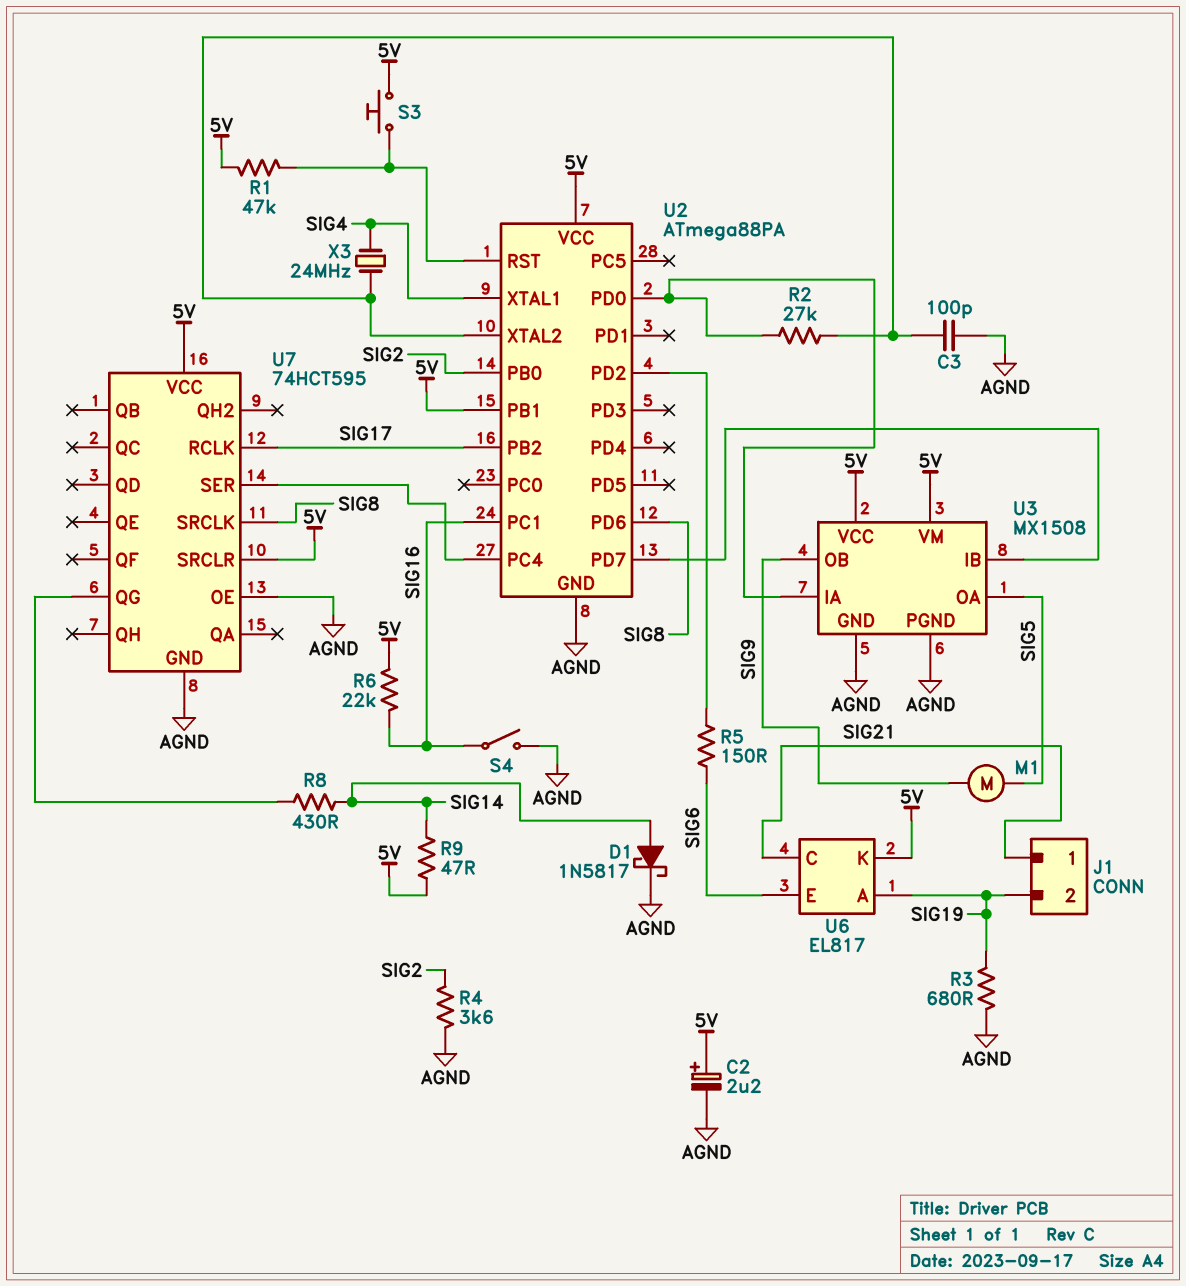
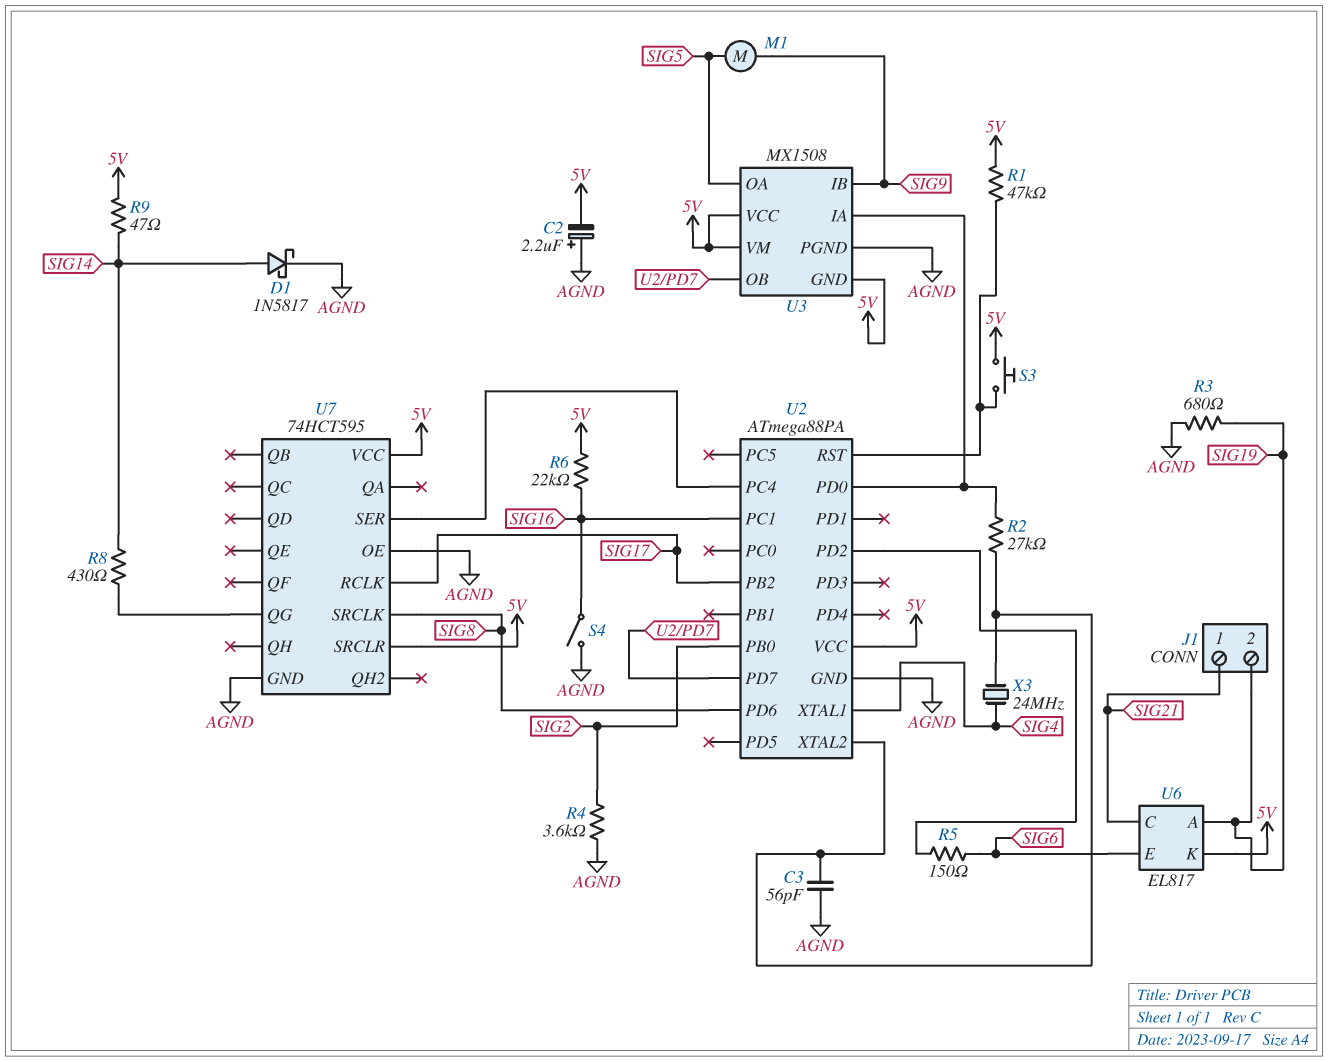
C2: 2.2uF (plus 5V, minus AGND) -> 2.2uF (plus AGND, minus 5V)
C3: 100pF (AGND, U2/XTAL2) -> 56pF (AGND, U2/XTAL2)
U2 pin PB1: 5V -> none
U3 pin GND: AGND -> 5V
U3 pin IB: U2/PD7 -> SIG9
U3 pin OB: SIG9 -> U2/PD7

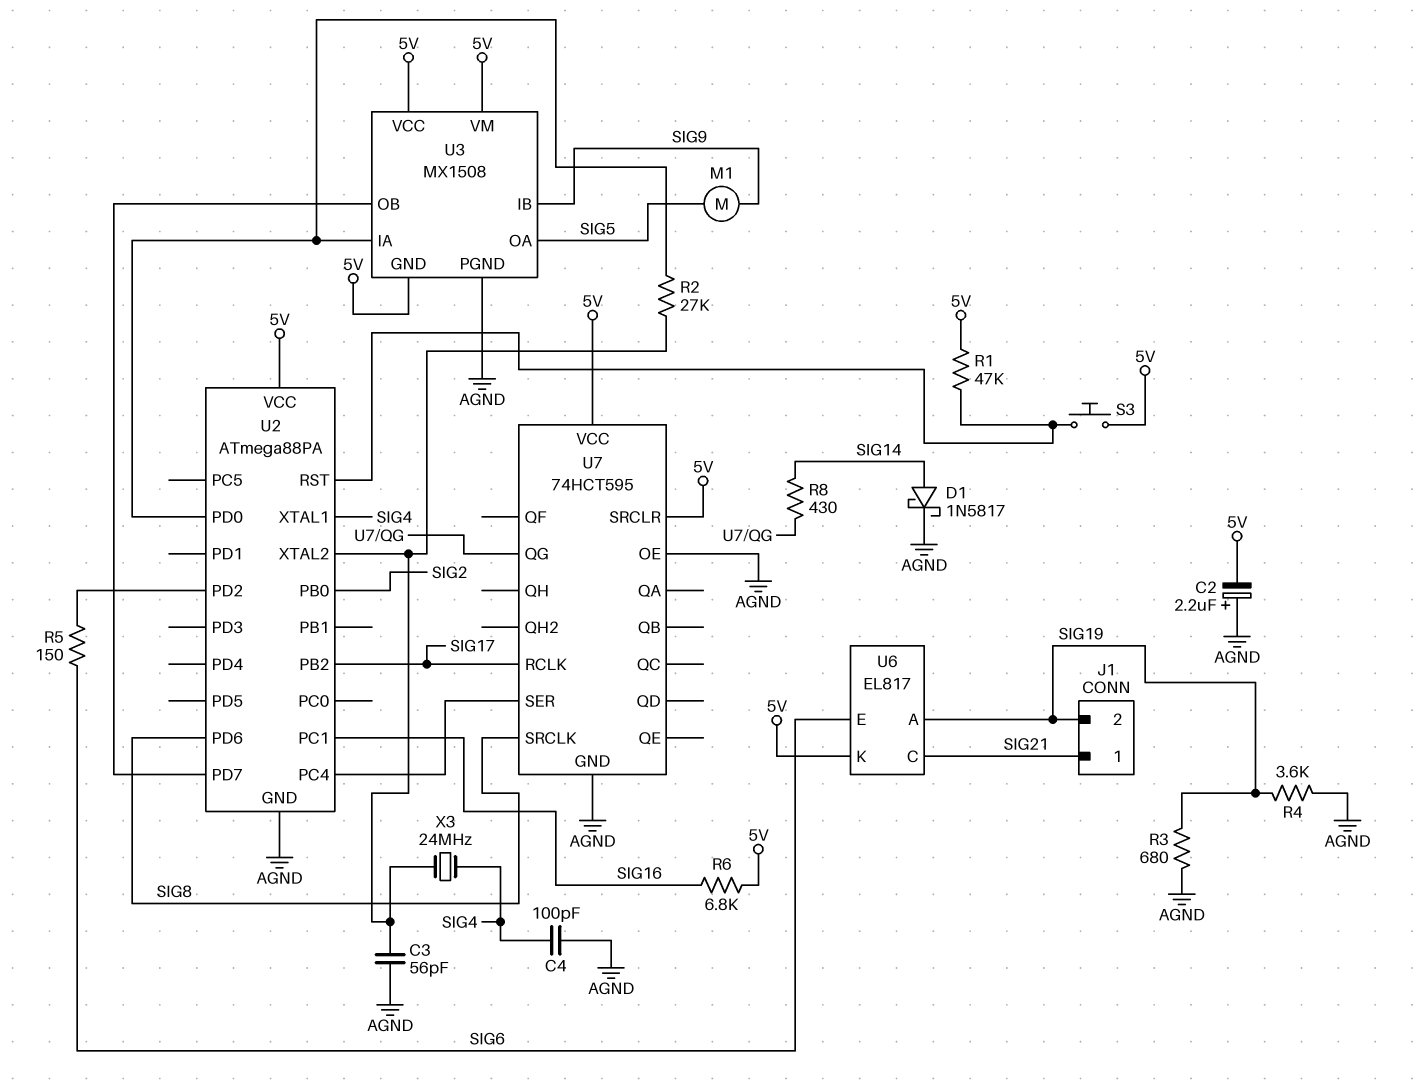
C4: none -> 100pF (AGND, SIG4)
R4: 3.6k (AGND, SIG2) -> 3.6k (AGND, SIG19)
R6: 22k (5V, SIG16) -> 6.8k (5V, SIG16)
R9: 47 (5V, SIG14) -> none
S4: switch (AGND, SIG16) -> none

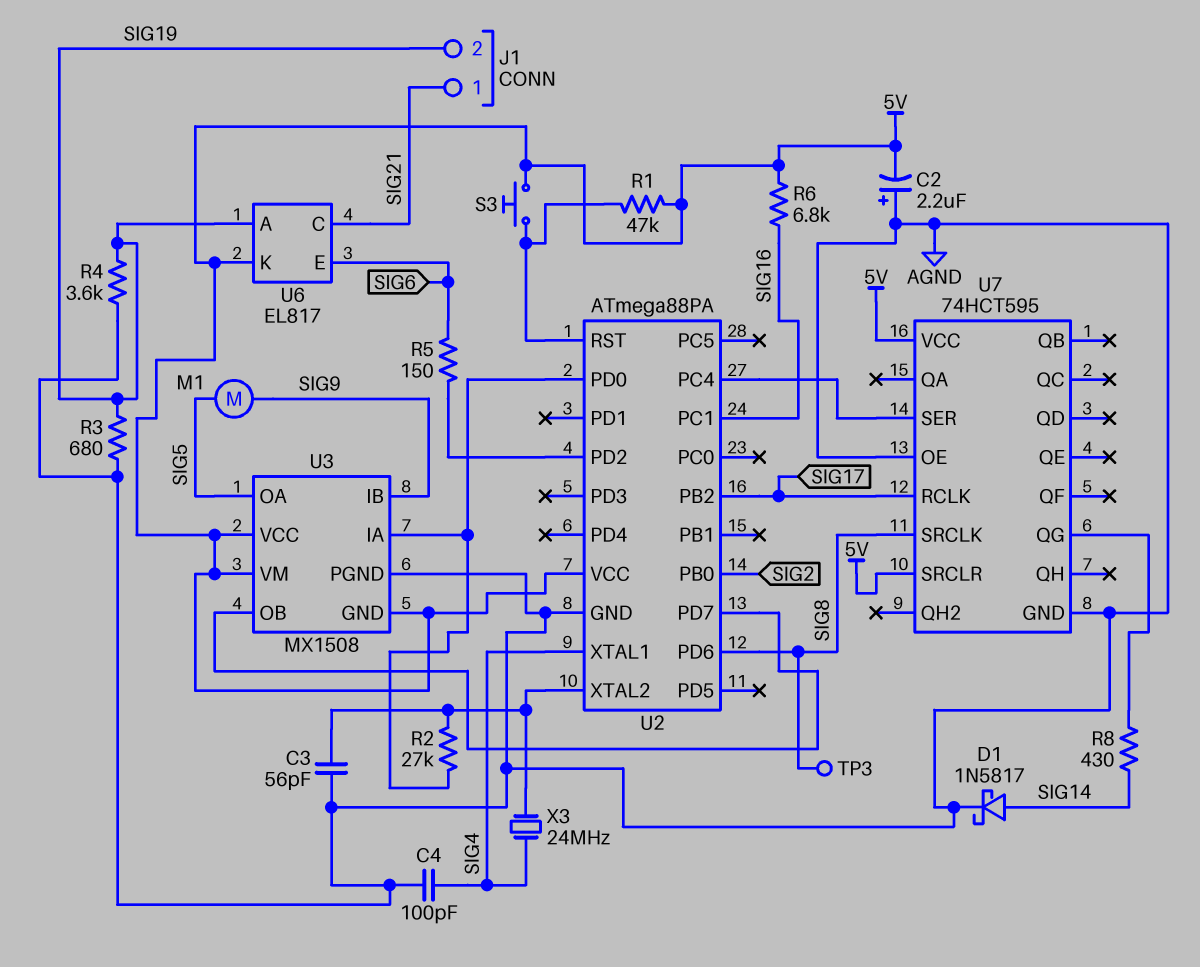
TP3: none -> test point (SIG8)

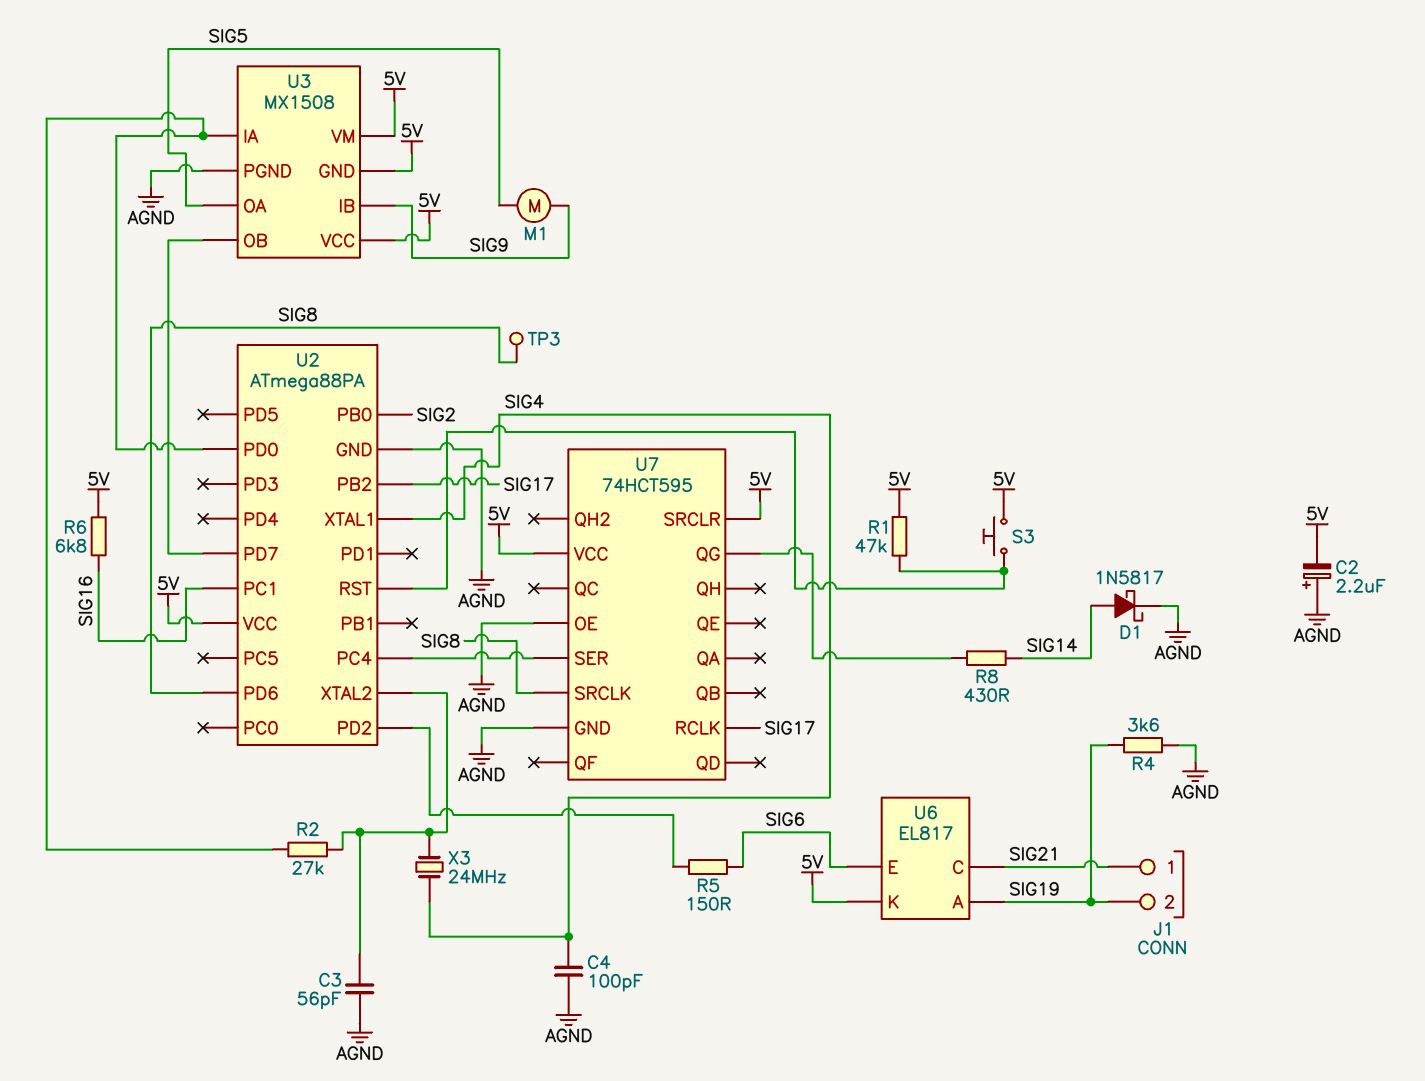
R3: 680 (AGND, SIG19) -> none

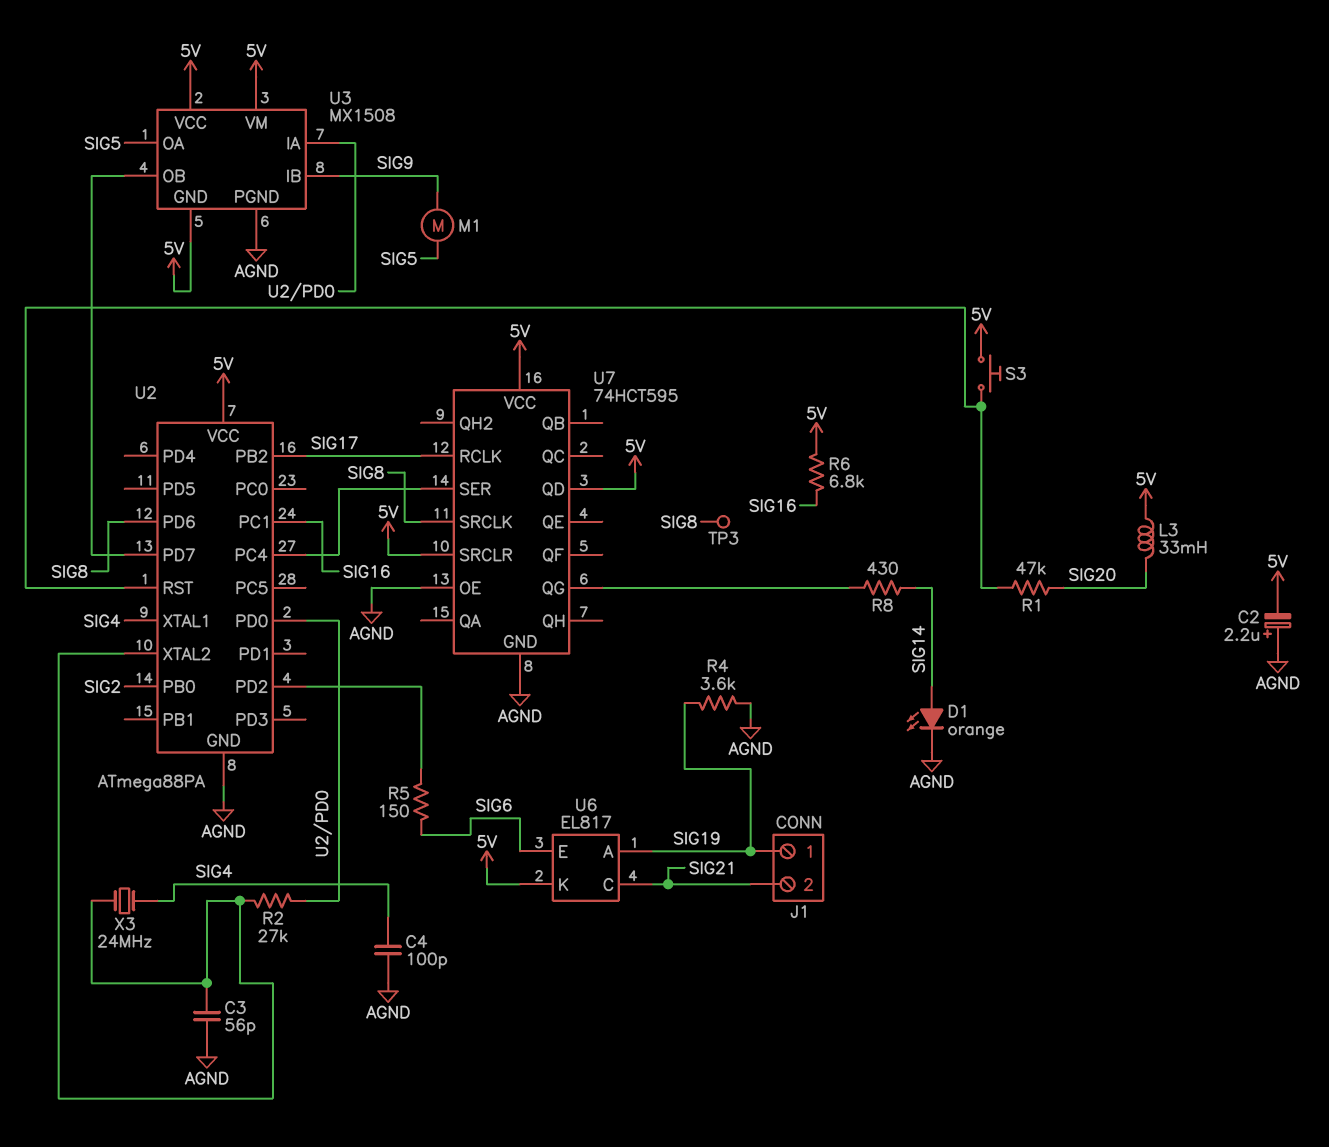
D1: schottky 1N5817 (A SIG14, K AGND) -> LED orange (A SIG14, K AGND)
J1 pin 1: SIG21 -> SIG19
J1 pin 2: SIG19 -> SIG21
L3: none -> 33mH (5V, SIG20)
R1: 47k (5V, U2/RST) -> 47k (SIG20, U2/RST)
U7 pin QD: none -> 5V

